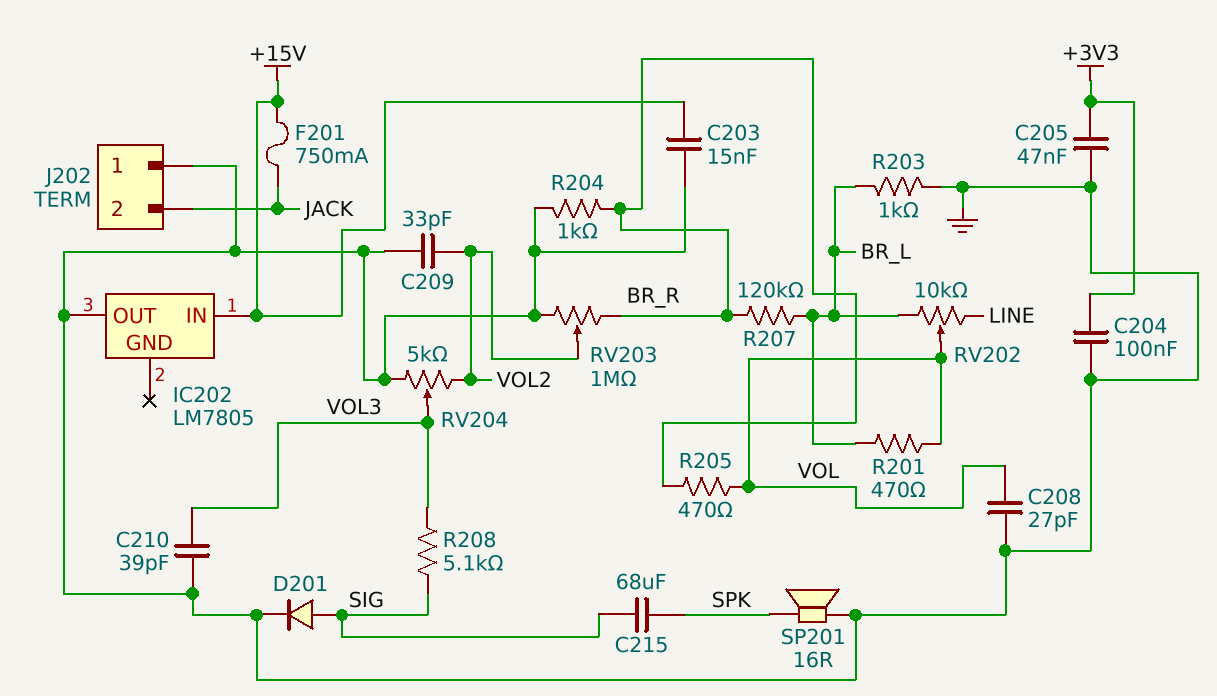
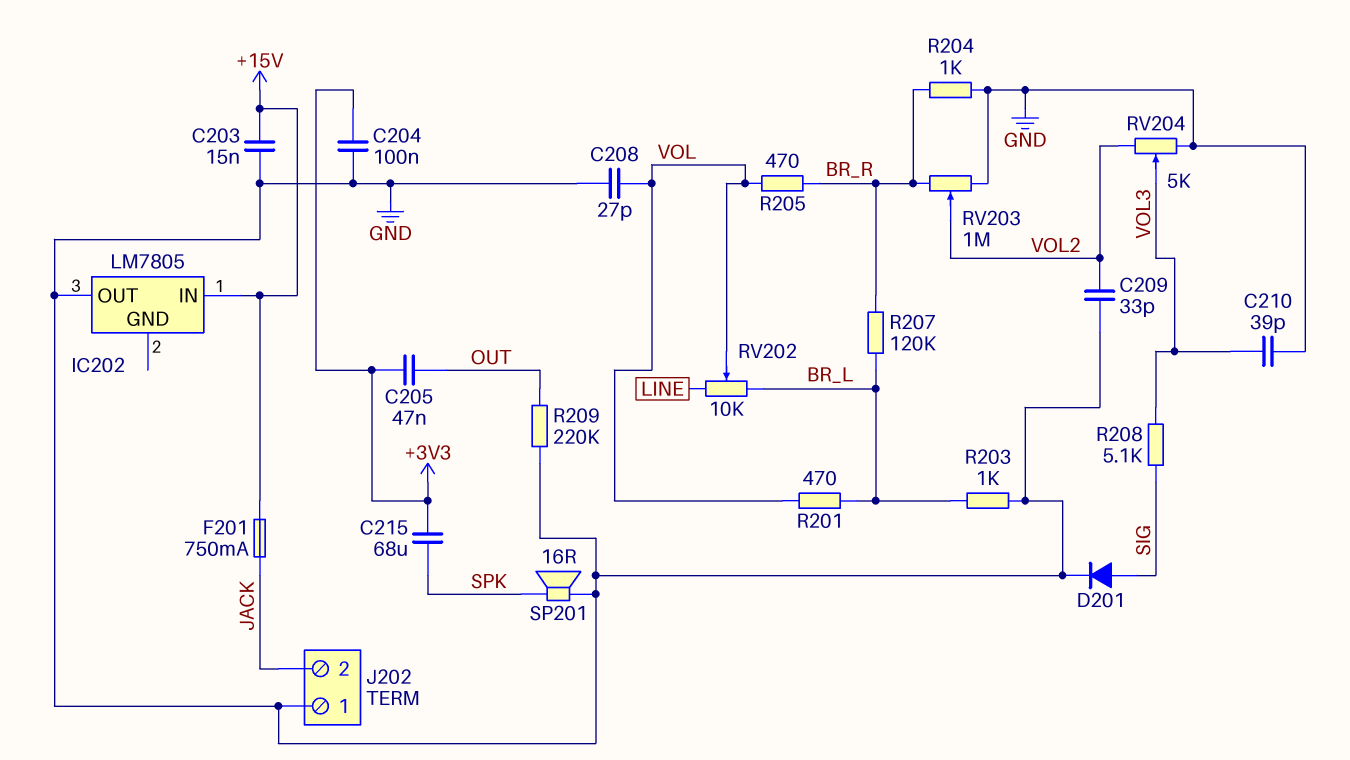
C205: 47nF (+3V3, GND) -> 47nF (+3V3, OUT)
C215: 68uF (SIG, SPK) -> 68uF (+3V3, SPK)
R209: none -> 220k (GND, OUT)

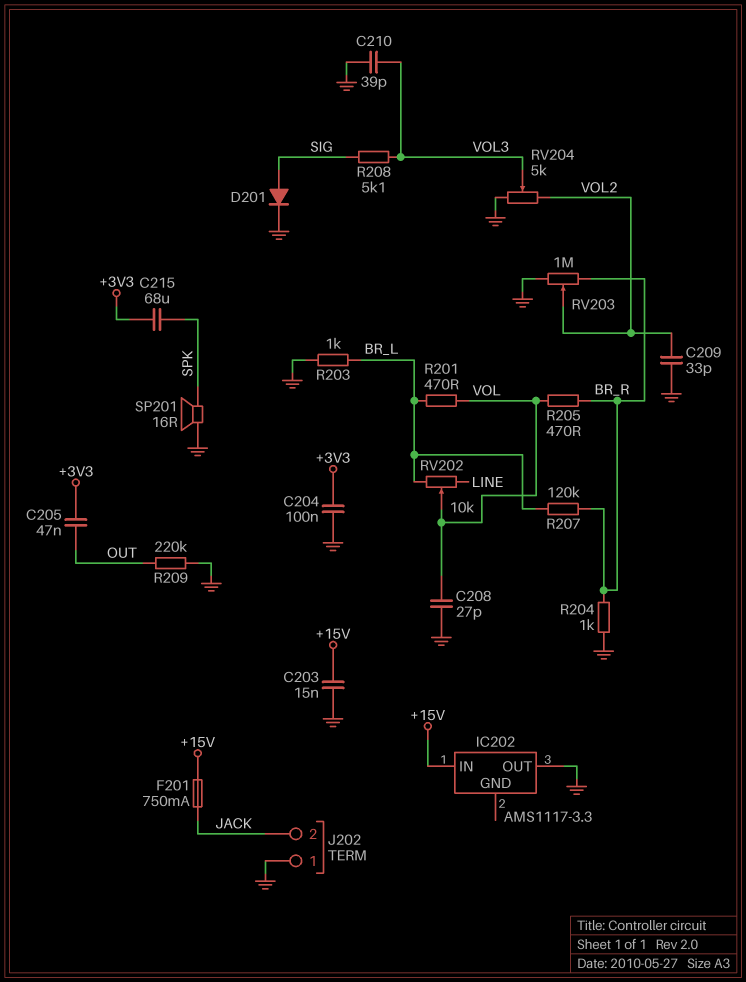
IC202: LM7805 -> AMS1117-3.3

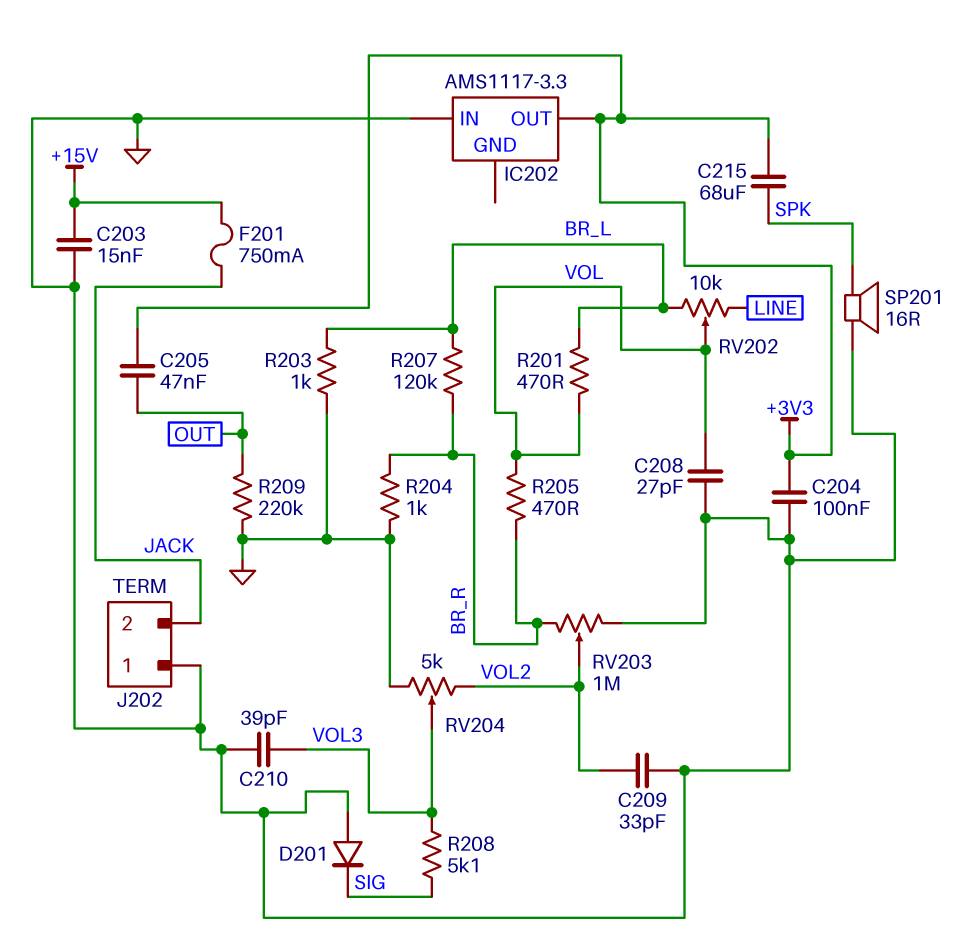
D201: diode (A SIG, K GND) -> diode (A GND, K SIG)
IC202 pin IN: +15V -> GND
IC202 pin OUT: GND -> +3V3

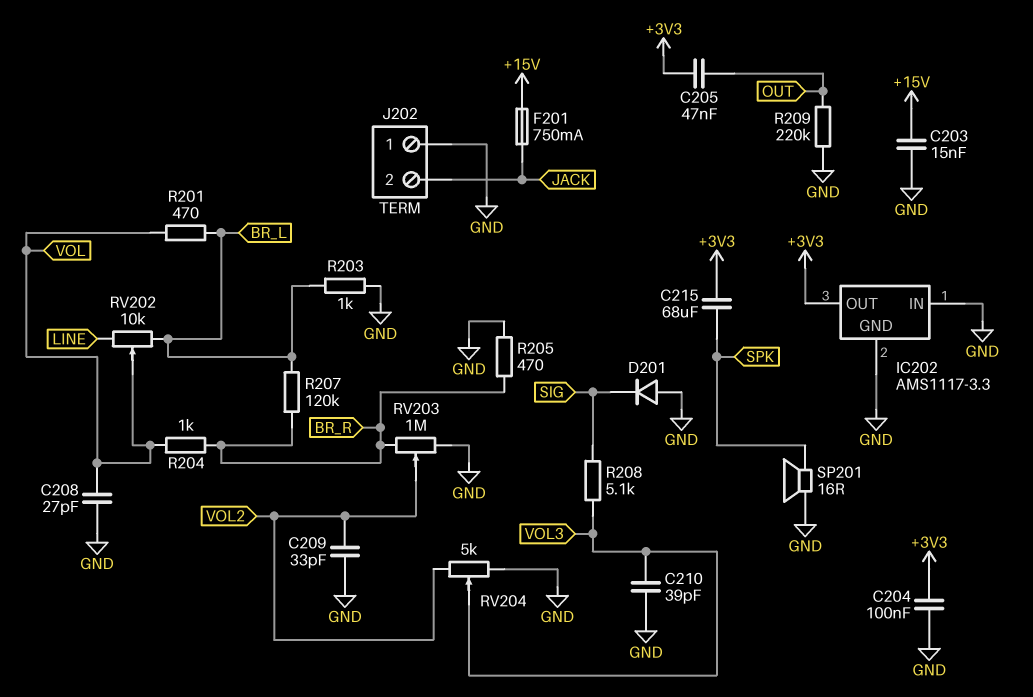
IC202 pin GND: none -> GND
R204: 1k (BR_R, GND) -> 1k (BR_R, VOL)
R205: 470 (BR_R, VOL) -> 470 (BR_R, GND)

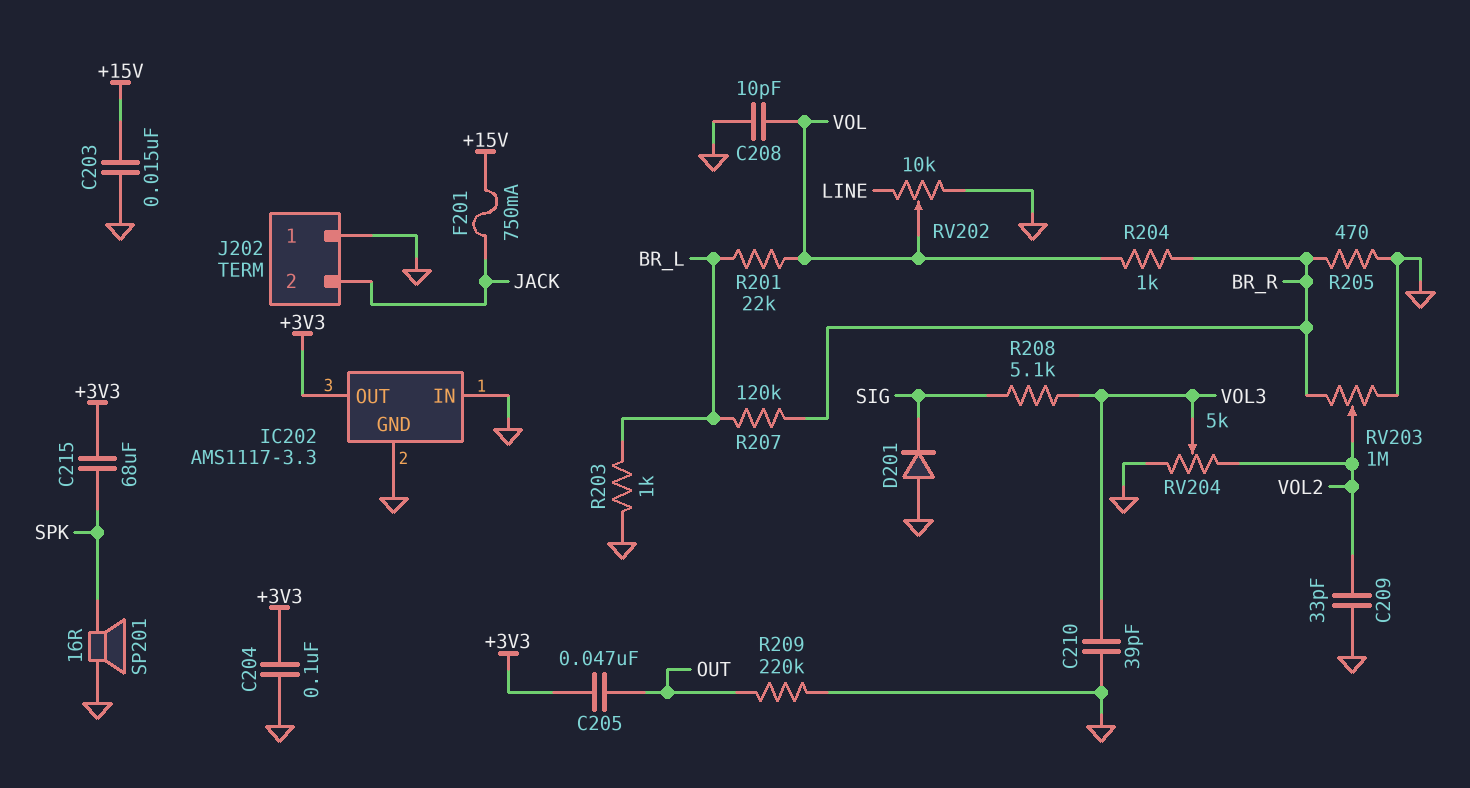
C208: 27pF (GND, VOL) -> 10pF (GND, VOL)
R201: 470 (BR_L, VOL) -> 22k (BR_L, VOL)
RV202: 10k (BR_L, LINE, wiper VOL) -> 10k (GND, LINE, wiper VOL)

